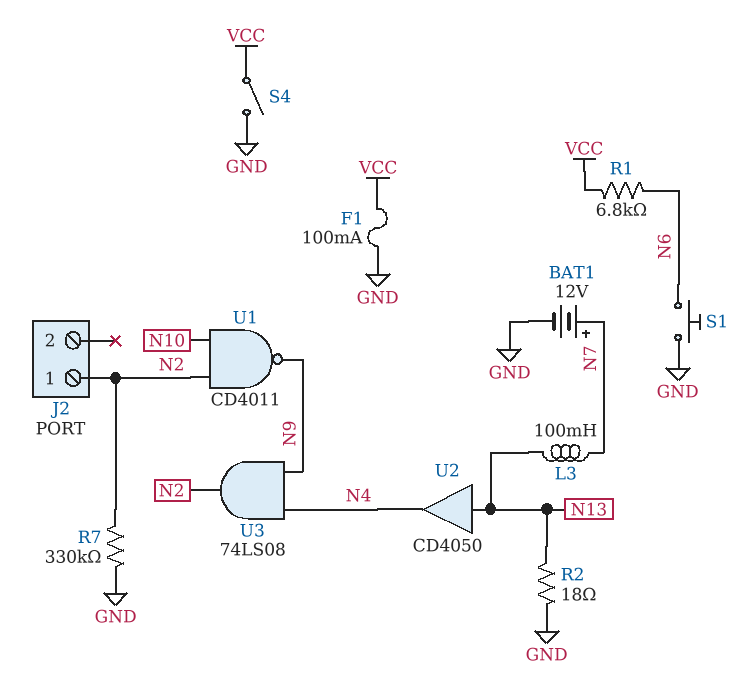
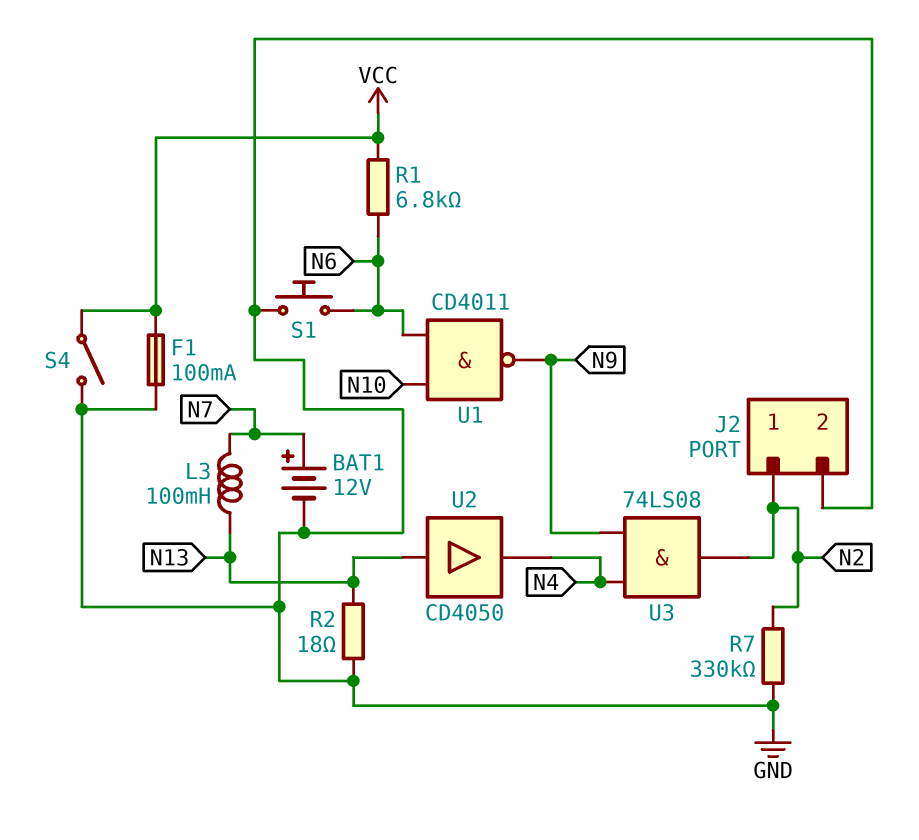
J2 pin 2: none -> GND
U1: NAND CD4011 (in N2, in N10, out N9) -> NAND CD4011 (in N6, in N10, out N9)

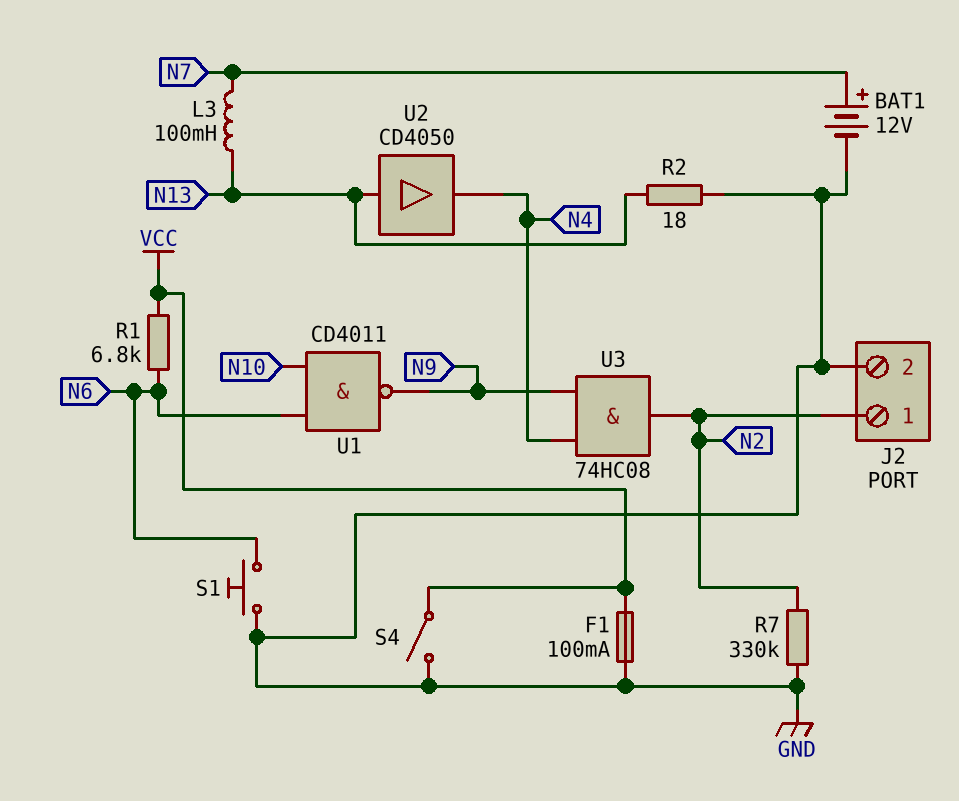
U3: AND 74LS08 (in N4, in N9, out N2) -> AND 74HC08 (in N4, in N9, out N2)

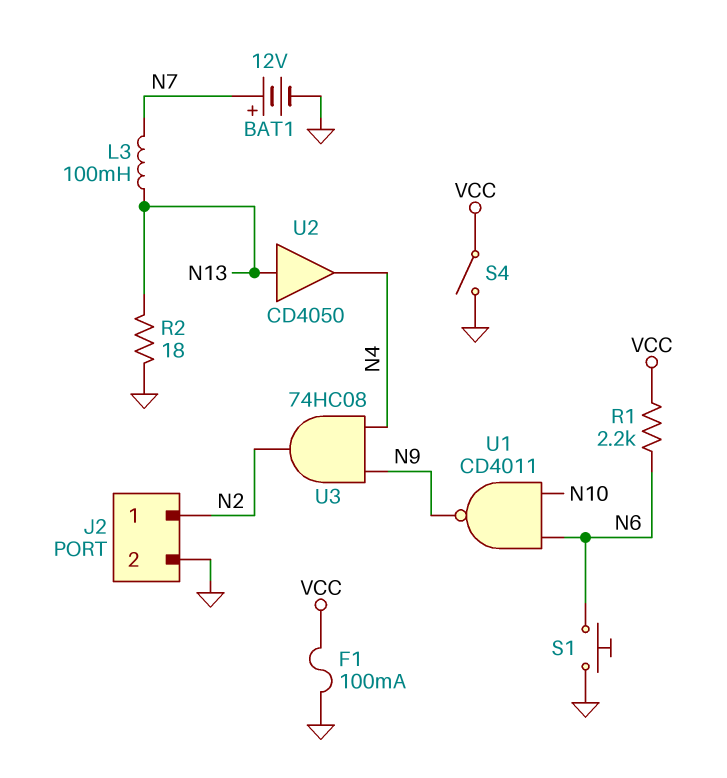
R1: 6.8k (N6, VCC) -> 2.2k (N6, VCC)
R7: 330k (GND, N2) -> none

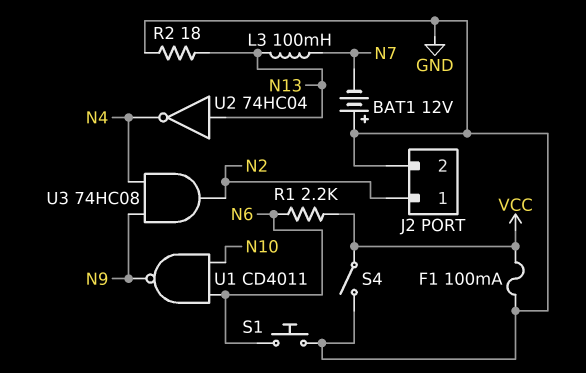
BAT1: 12V (plus N7, minus GND) -> 12V (plus GND, minus N7)
U2: buffer CD4050 (in N13, out N4) -> NOT 74HC04 (in N13, out N4)

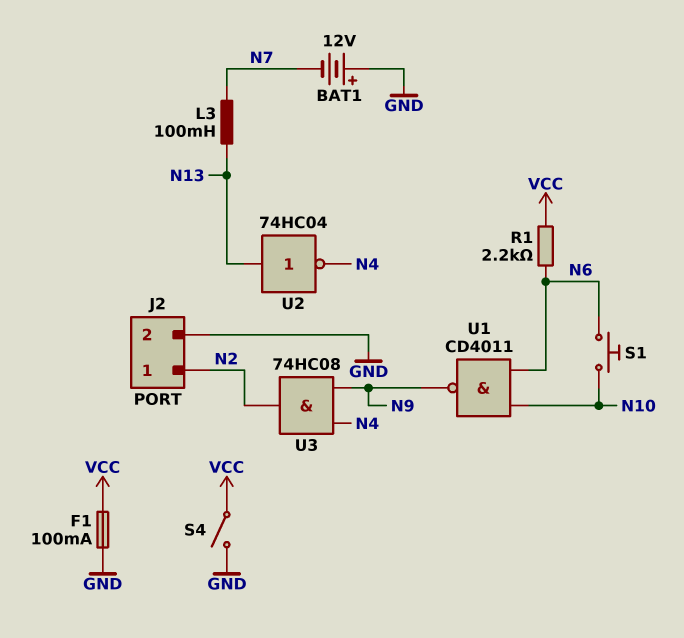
R2: 18 (GND, N13) -> none
S1: button (GND, N6) -> button (N6, N10)

